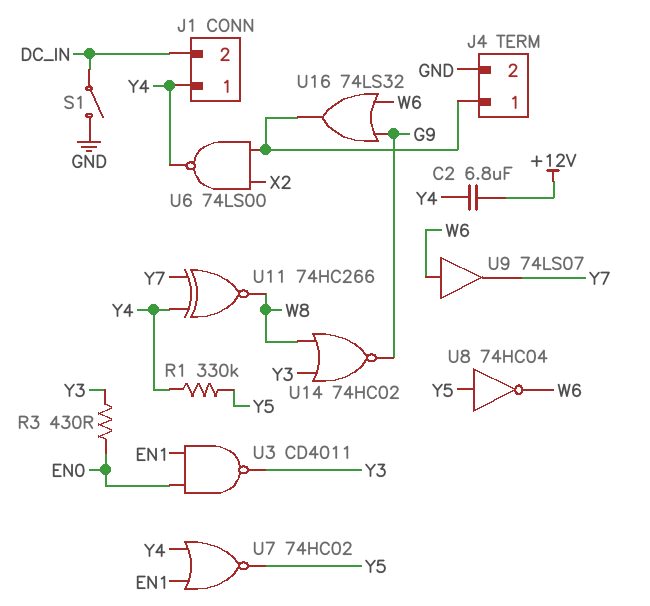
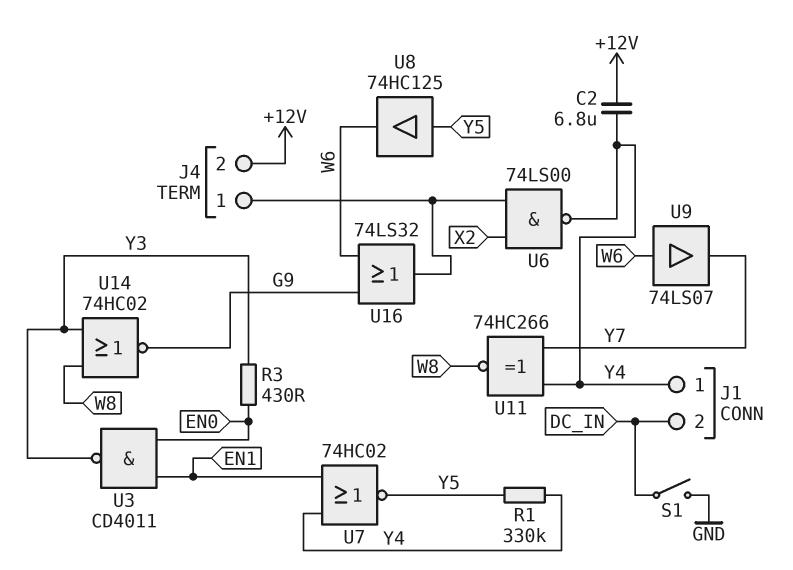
J4 pin 2: GND -> +12V
U8: NOT 74HC04 (in Y5, out W6) -> buffer 74HC125 (in Y5, out W6)

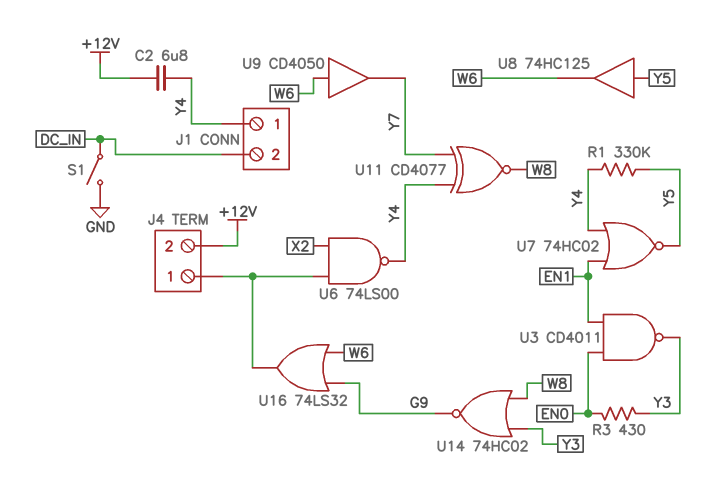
U9: buffer 74LS07 (in W6, out Y7) -> buffer CD4050 (in W6, out Y7)
U11: XNOR 74HC266 (in Y4, in Y7, out W8) -> XNOR CD4077 (in Y4, in Y7, out W8)

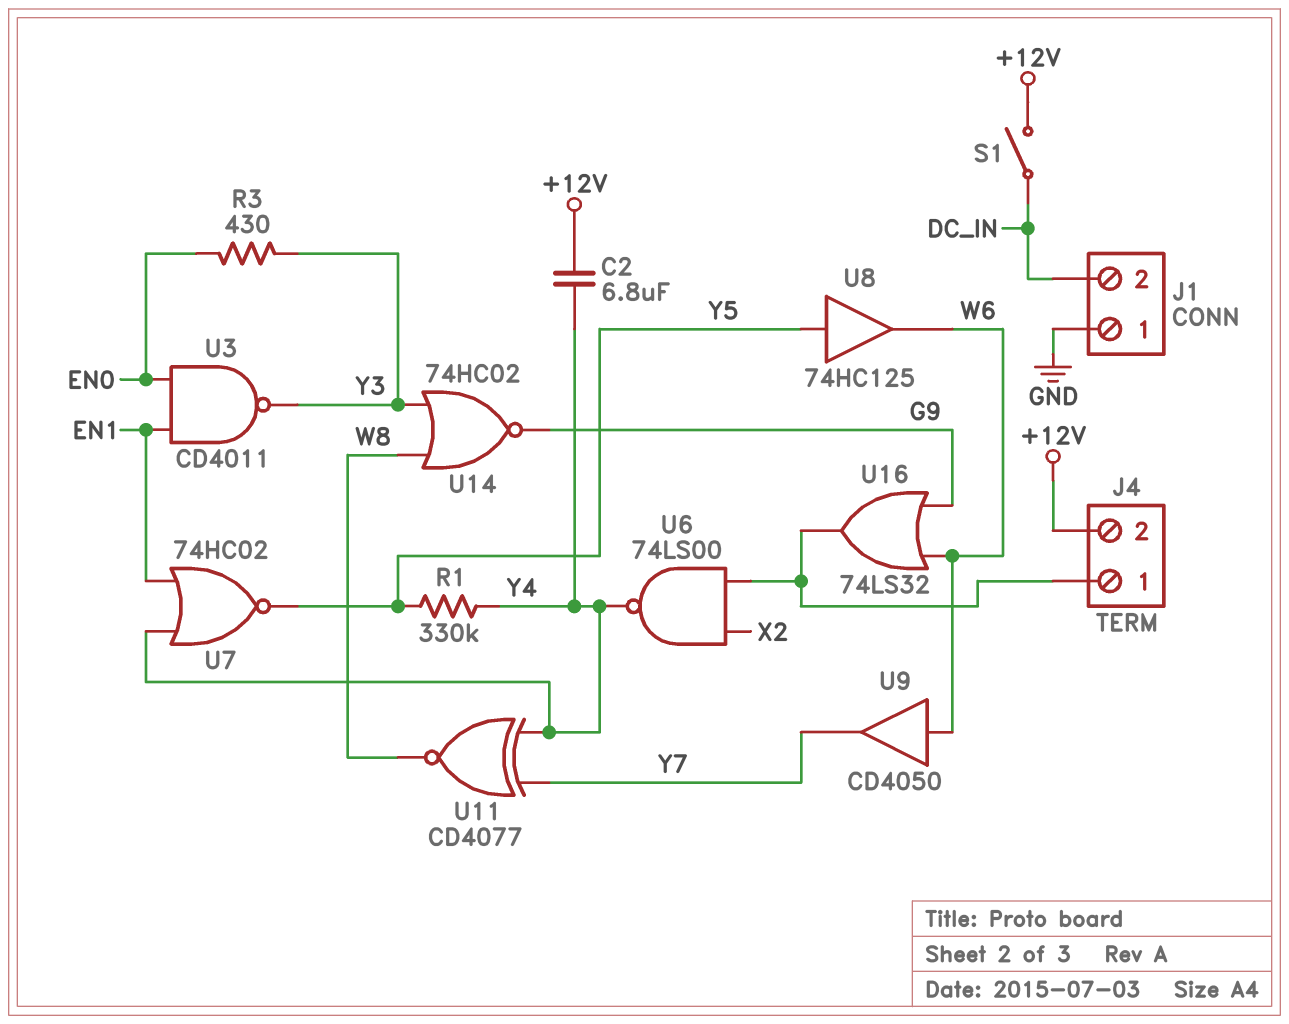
J1 pin 1: Y4 -> GND
S1: switch (DC_IN, GND) -> switch (+12V, DC_IN)

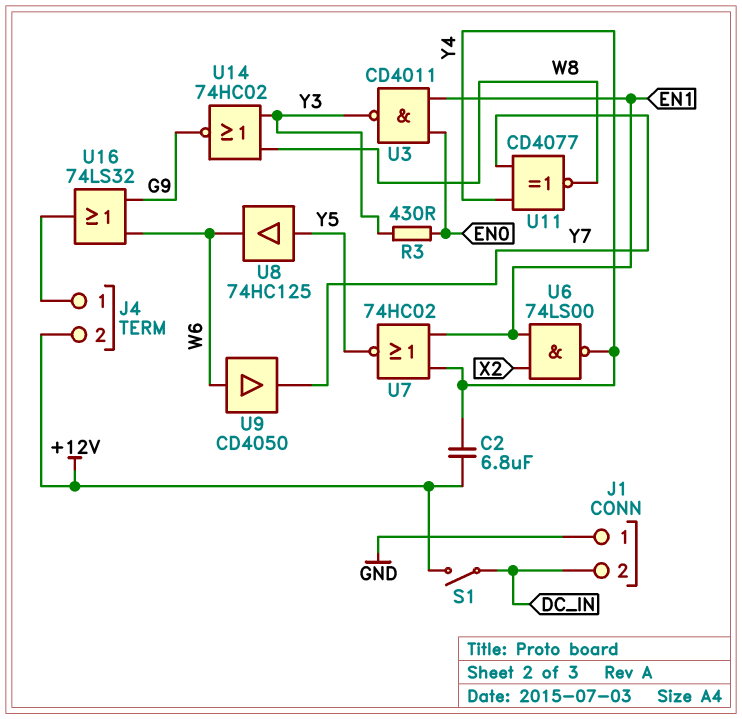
R1: 330k (Y4, Y5) -> none
U6: NAND 74LS00 (in J4/1, in X2, out Y4) -> NAND 74LS00 (in EN1, in X2, out Y4)

